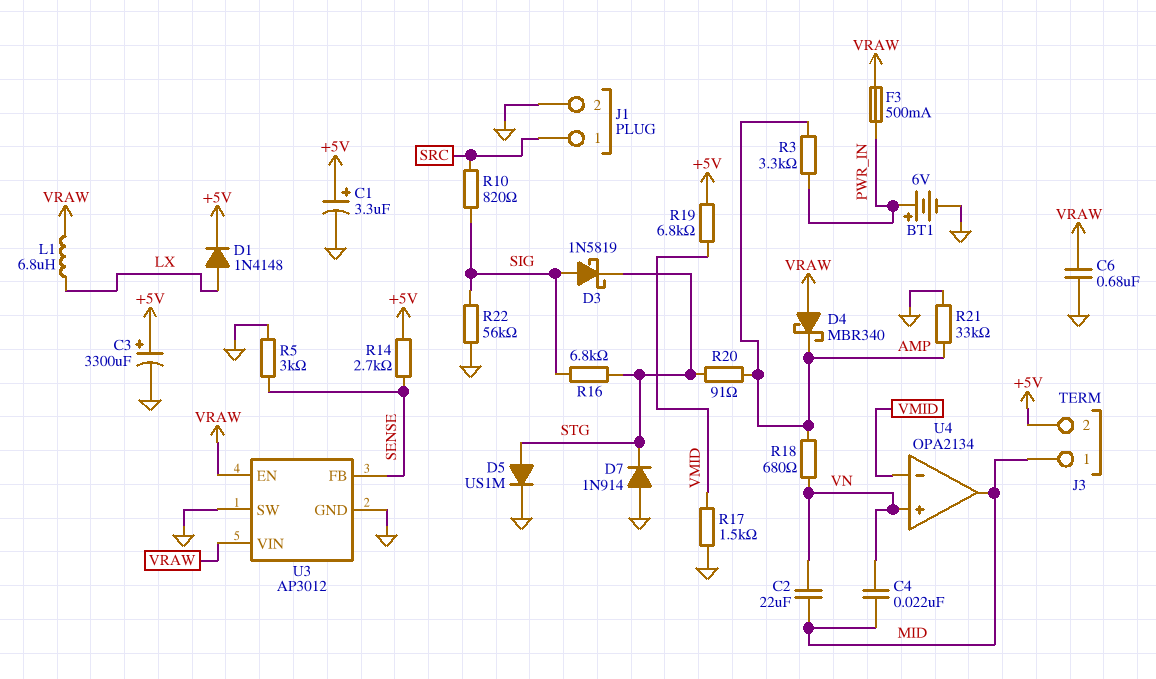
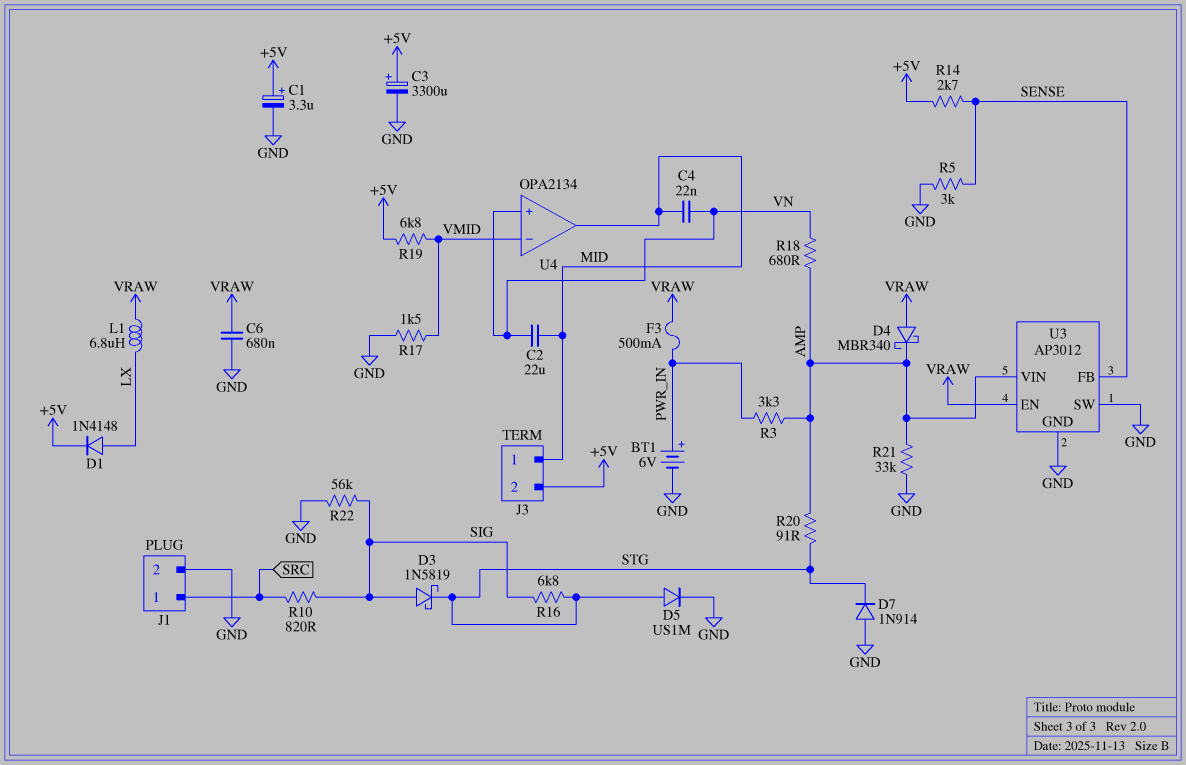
U3 pin VIN: VRAW -> AMP

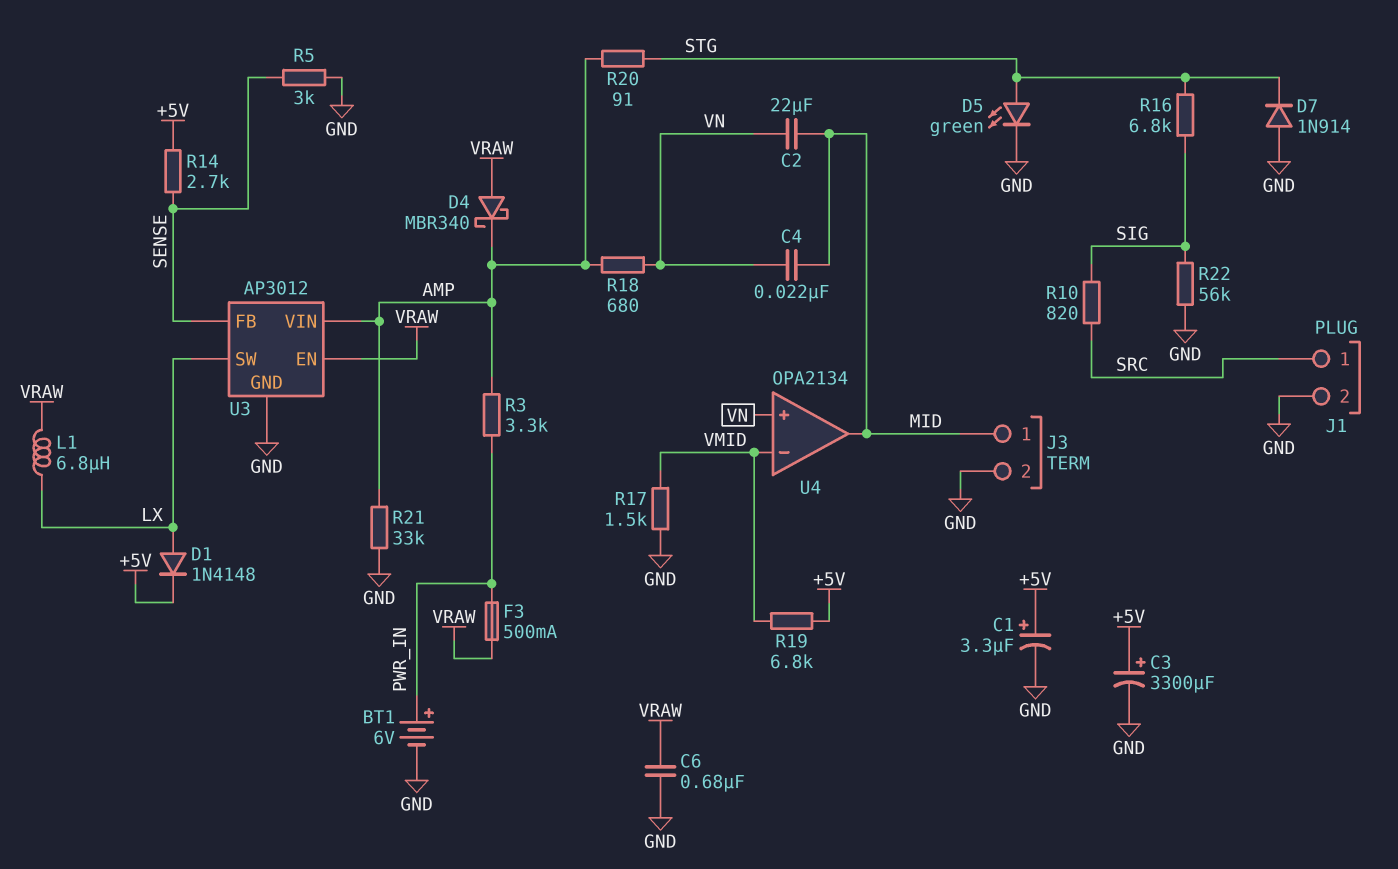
D3: schottky 1N5819 (A SIG, K STG) -> none
D5: diode US1M (A STG, K GND) -> LED green (A STG, K GND)
J3 pin 2: +5V -> GND
U3 pin SW: GND -> LX

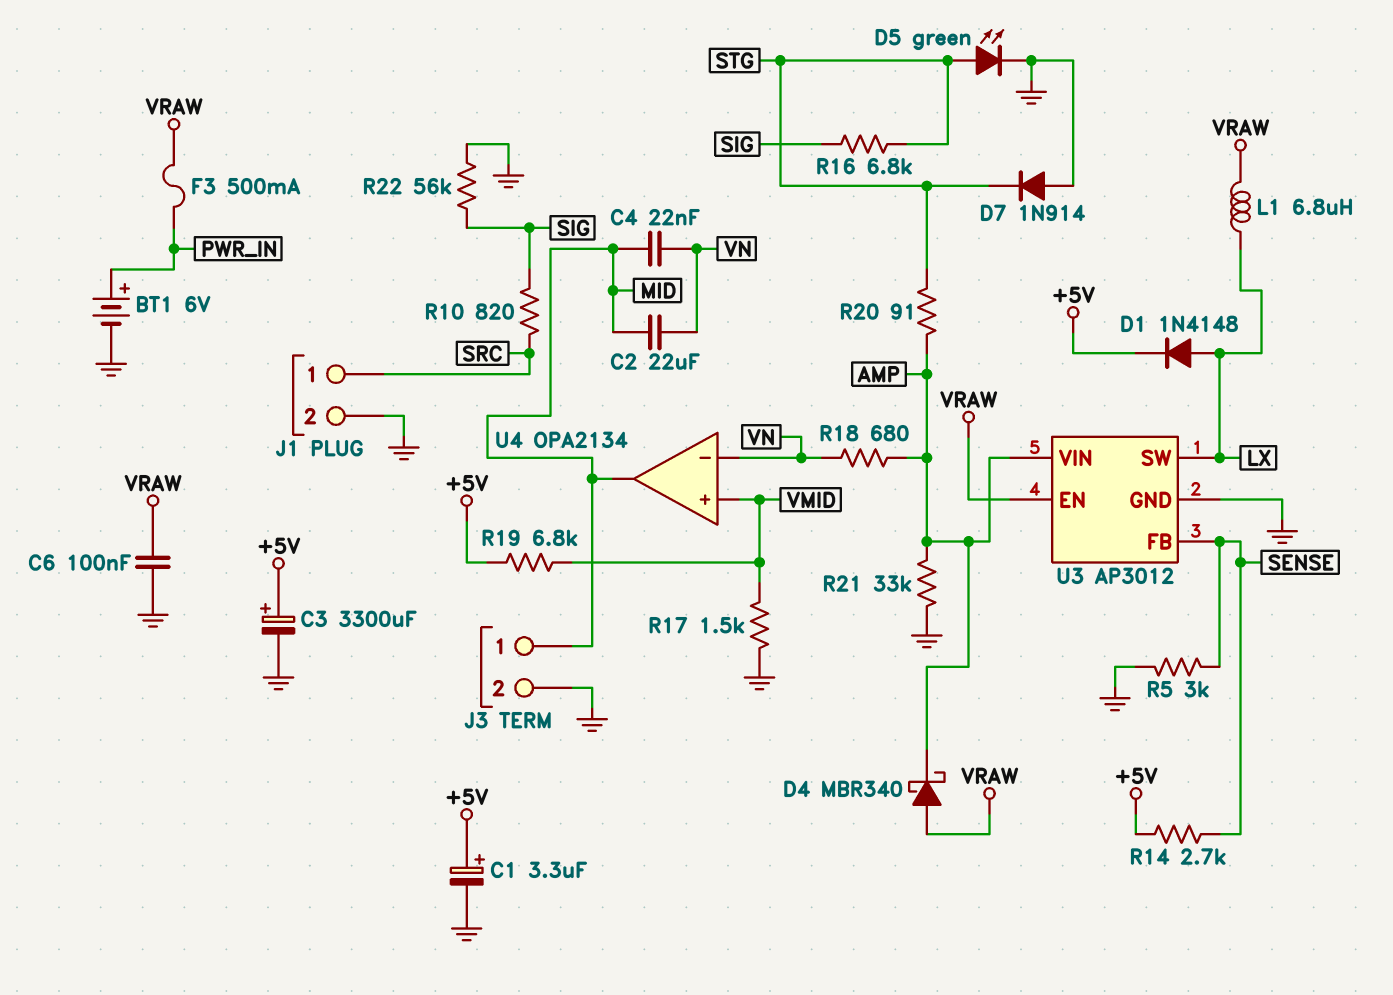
C6: 680nF (GND, VRAW) -> 100nF (GND, VRAW)
R3: 3.3k (AMP, PWR_IN) -> none
U4 pin in+: VN -> VMID
U4 pin in-: VMID -> VN

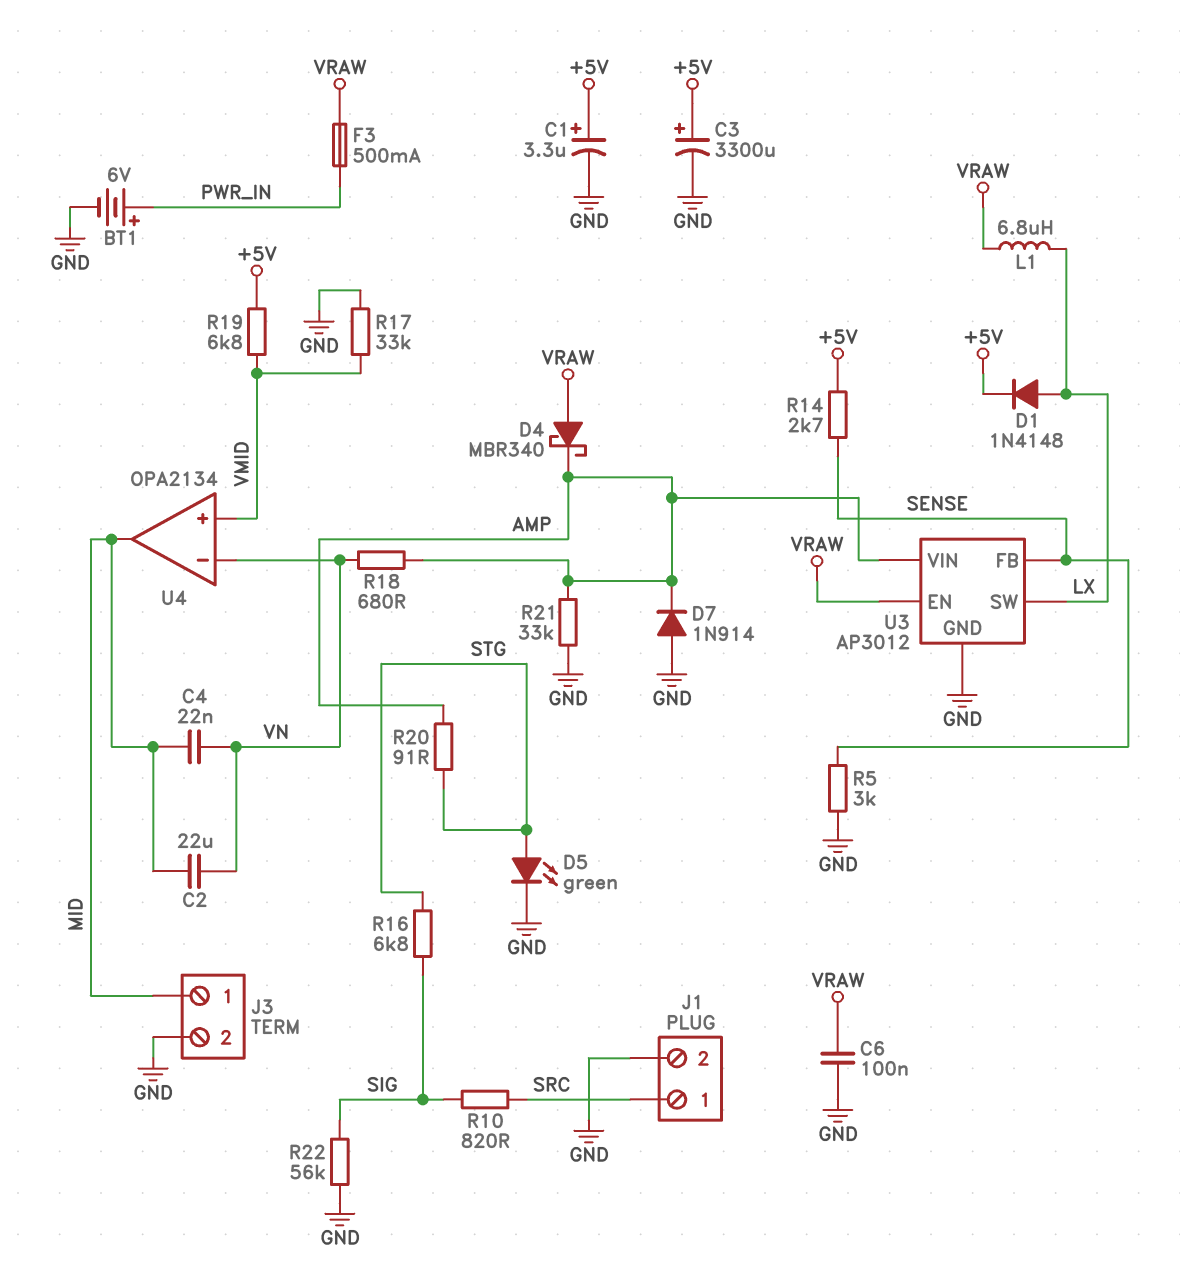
D7: diode 1N914 (A GND, K STG) -> diode 1N914 (A GND, K AMP)
R17: 1.5k (GND, VMID) -> 33k (GND, VMID)

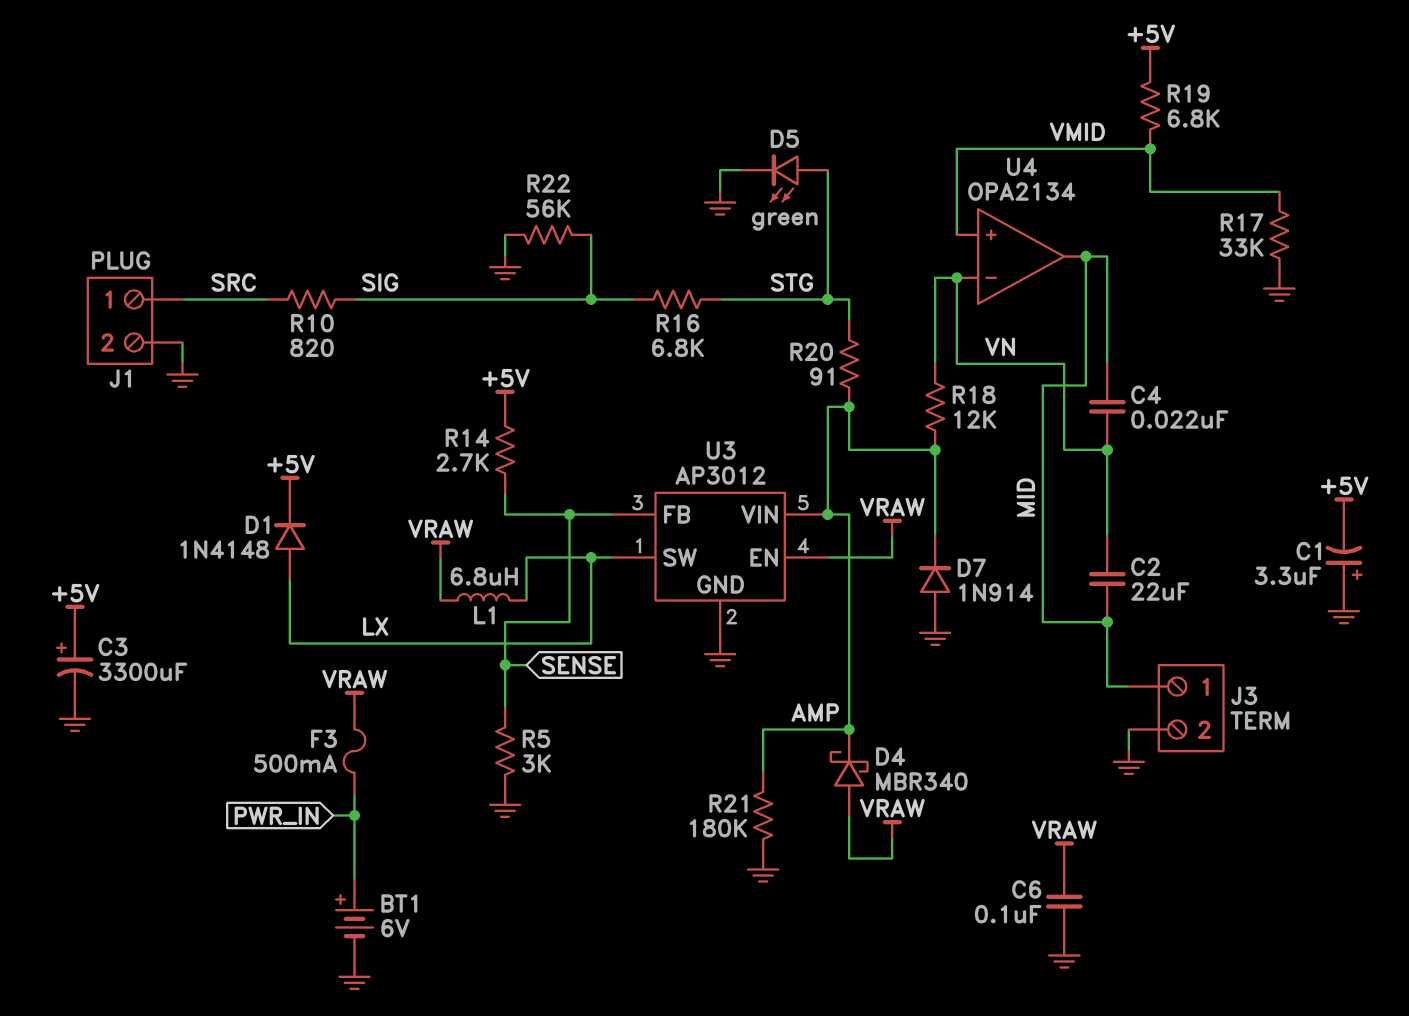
C1: 3.3uF (plus +5V, minus GND) -> 3.3uF (plus GND, minus +5V)
R18: 680 (AMP, VN) -> 12k (AMP, VN)
R21: 33k (AMP, GND) -> 180k (AMP, GND)

